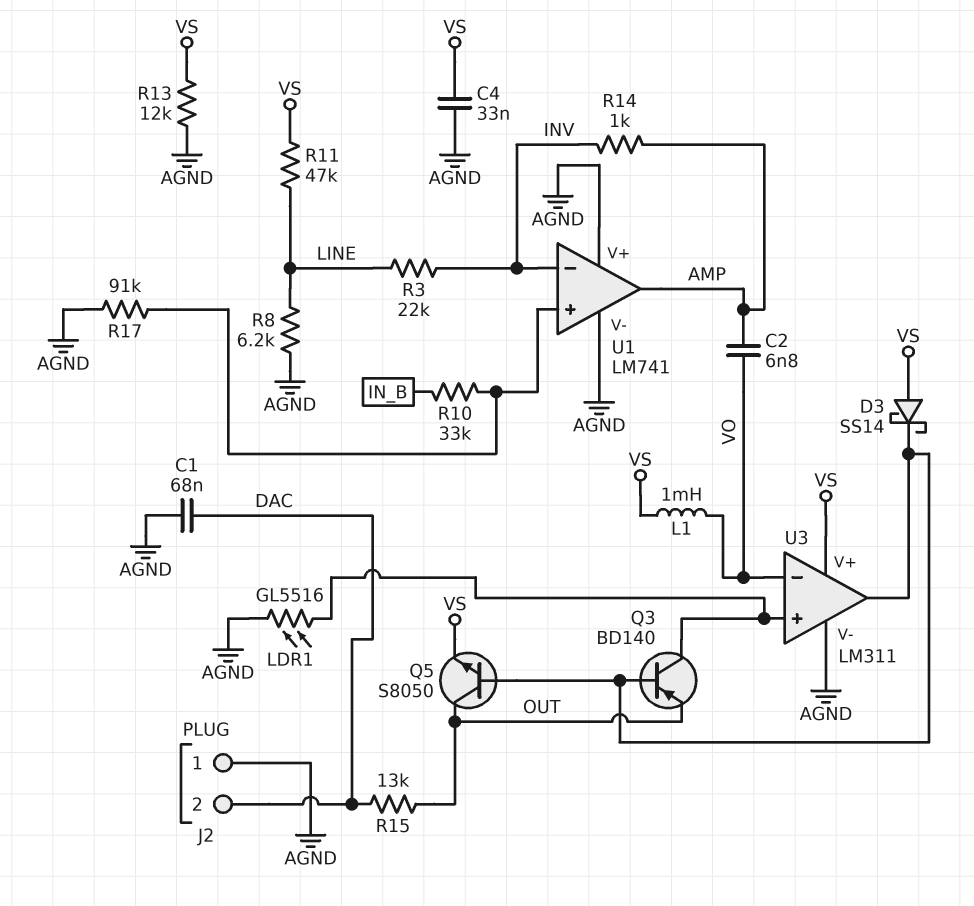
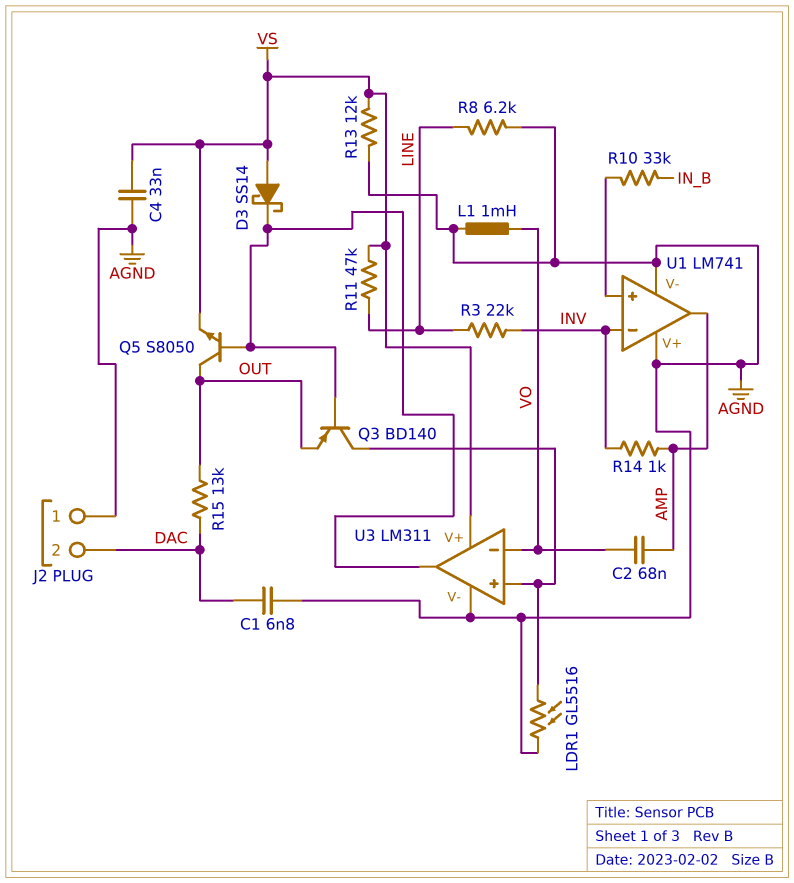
C1: 68nF (AGND, DAC) -> 6.8nF (AGND, DAC)
C2: 6.8nF (AMP, VO) -> 68nF (AMP, VO)
L1: 1mH (VO, VS) -> 1mH (AGND, VO)
R17: 91k (AGND, U1/in+) -> none

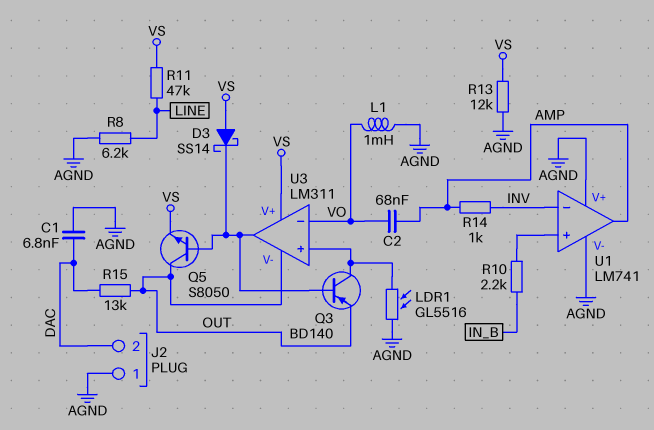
C4: 33nF (AGND, VS) -> none
R3: 22k (INV, LINE) -> none
R10: 33k (IN_B, U1/in+) -> 2.2k (IN_B, U1/in+)
U3 pin V-: AGND -> OUT

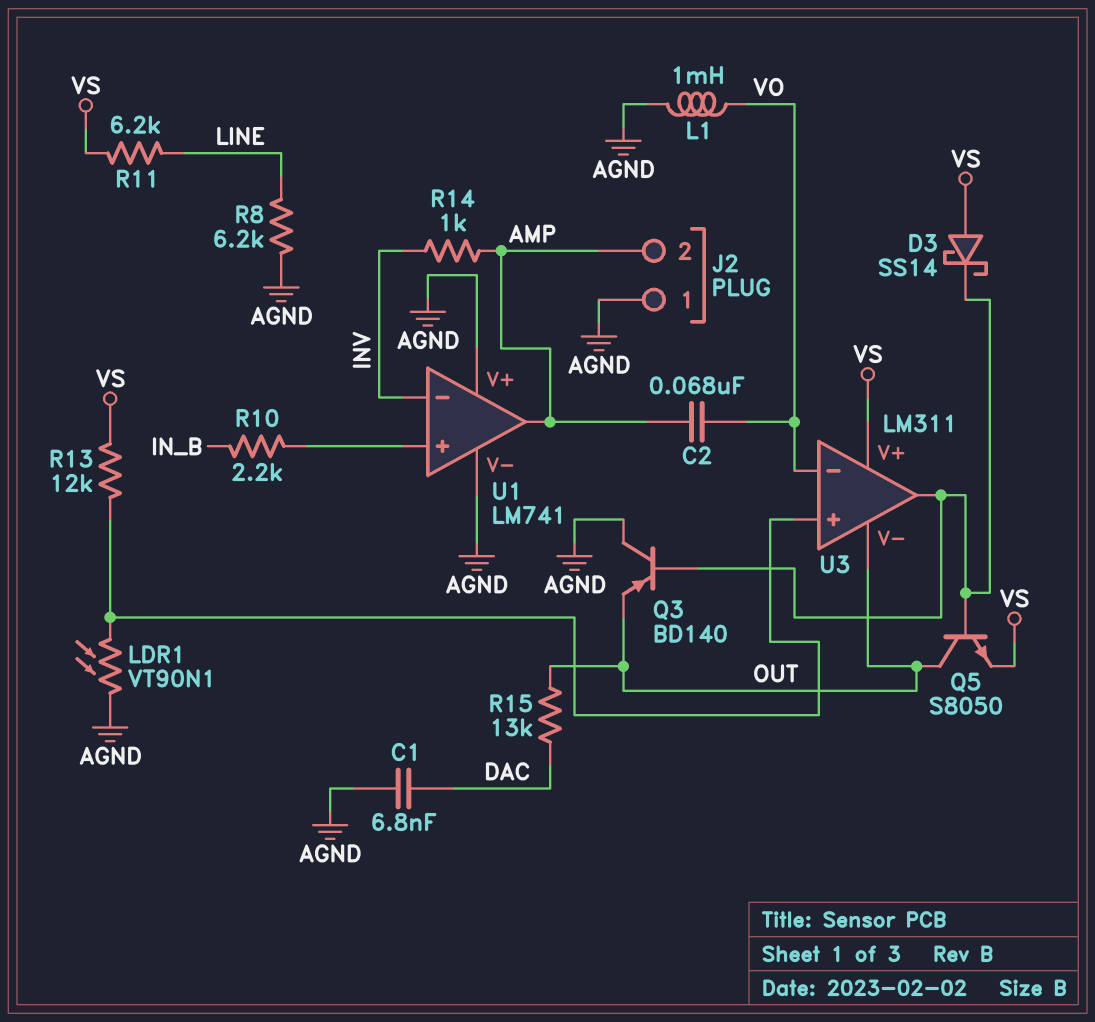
J2 pin 2: DAC -> AMP
LDR1: GL5516 (AGND, U3/in+) -> VT90N1 (AGND, U3/in+)
Q3: PNP BD140 (B U3/out, C U3/in+, E OUT) -> PNP BD140 (B U3/out, C AGND, E OUT)
R11: 47k (LINE, VS) -> 6.2k (LINE, VS)
R13: 12k (AGND, VS) -> 12k (U3/in+, VS)

